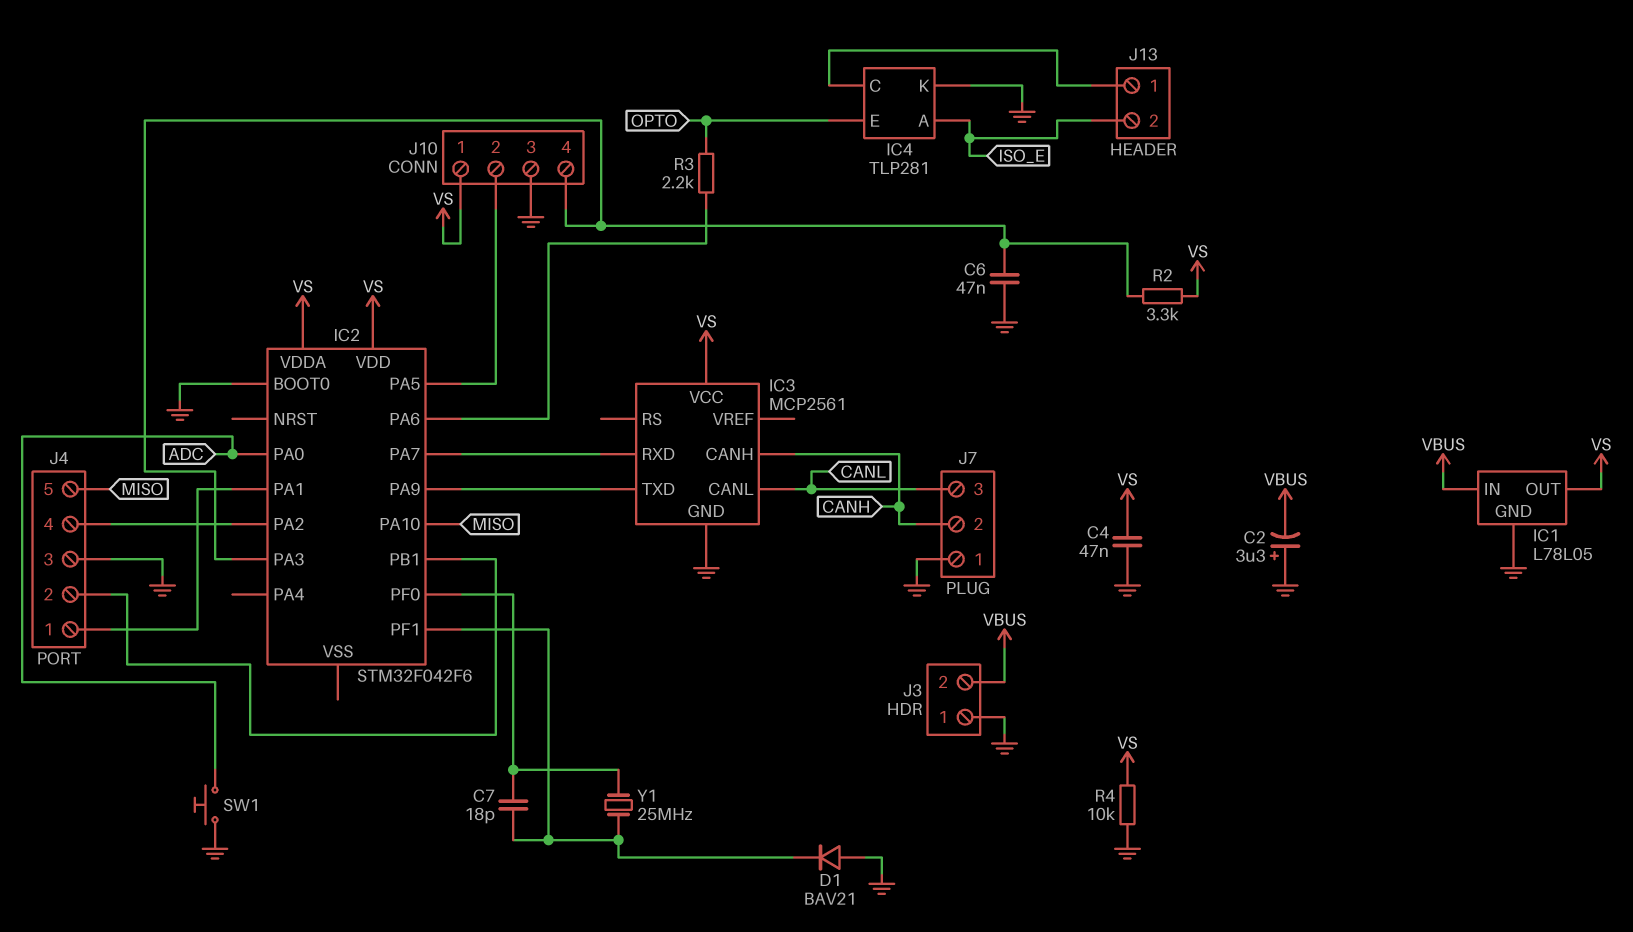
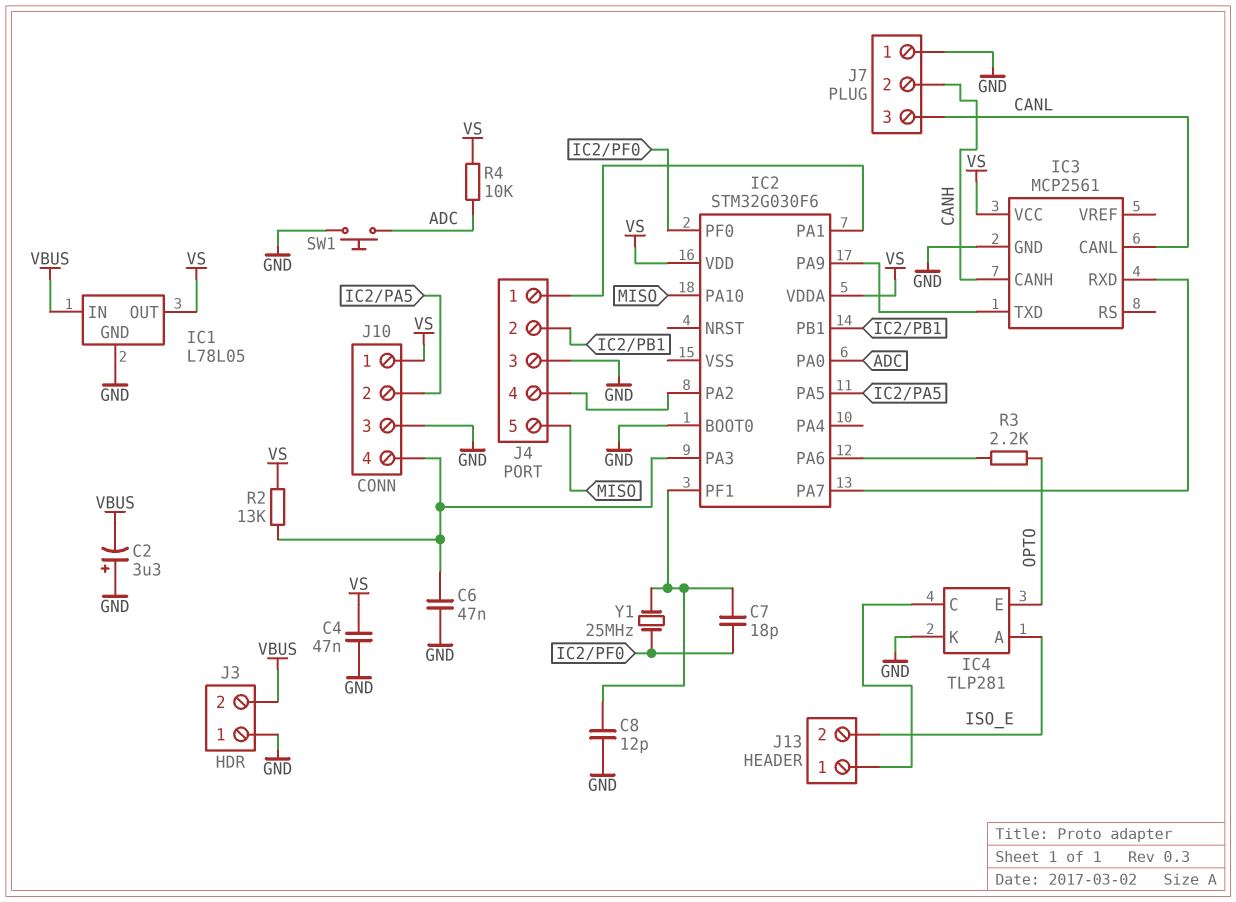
C8: none -> 12pF (GND, IC2/PF1)
D1: diode BAV21 (A GND, K IC2/PF1) -> none
IC2: STM32F042F6 -> STM32G030F6
R2: 3.3k (IC2/PA3, VS) -> 13k (IC2/PA3, VS)
R4: 10k (GND, VS) -> 10k (ADC, VS)

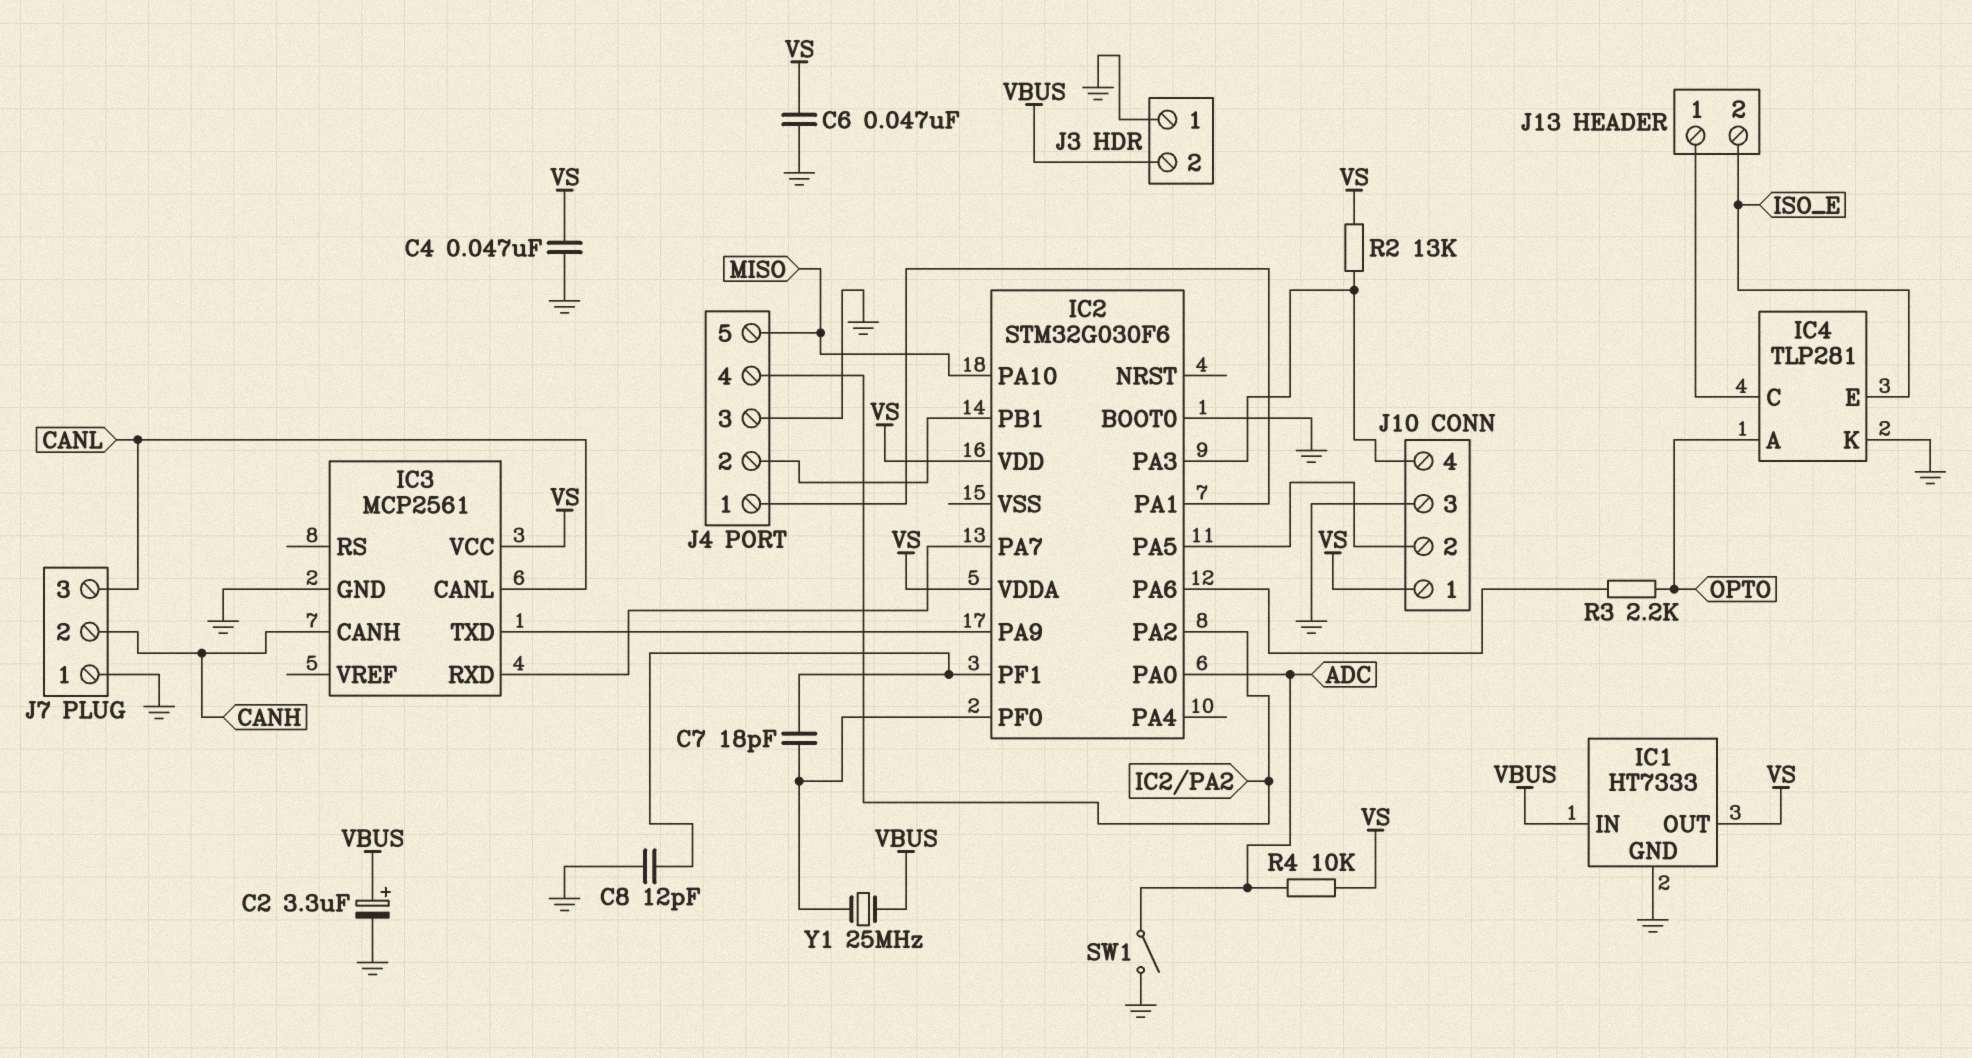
C2: 3.3uF (plus GND, minus VBUS) -> 3.3uF (plus VBUS, minus GND)
C6: 47nF (GND, IC2/PA3) -> 47nF (GND, VS)
IC1: L78L05 -> HT7333
IC4 pin A: ISO_E -> OPTO
IC4 pin E: OPTO -> ISO_E
SW1: button (ADC, GND) -> switch (ADC, GND)
Y1: 25MHz (IC2/PF0, IC2/PF1) -> 25MHz (IC2/PF0, VBUS)

